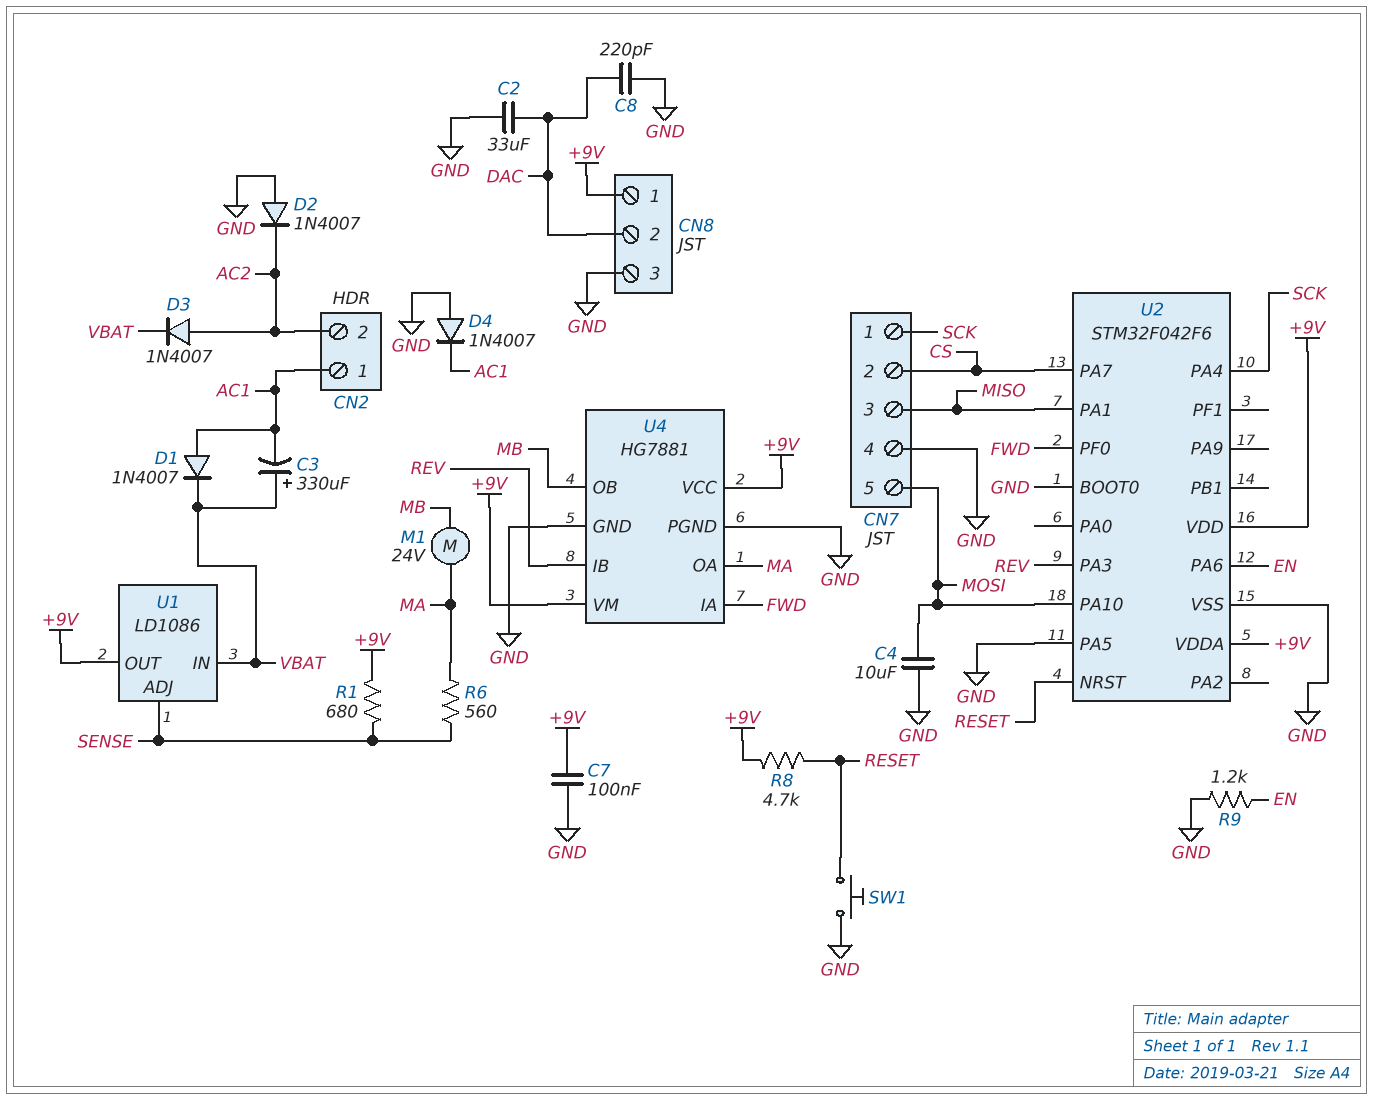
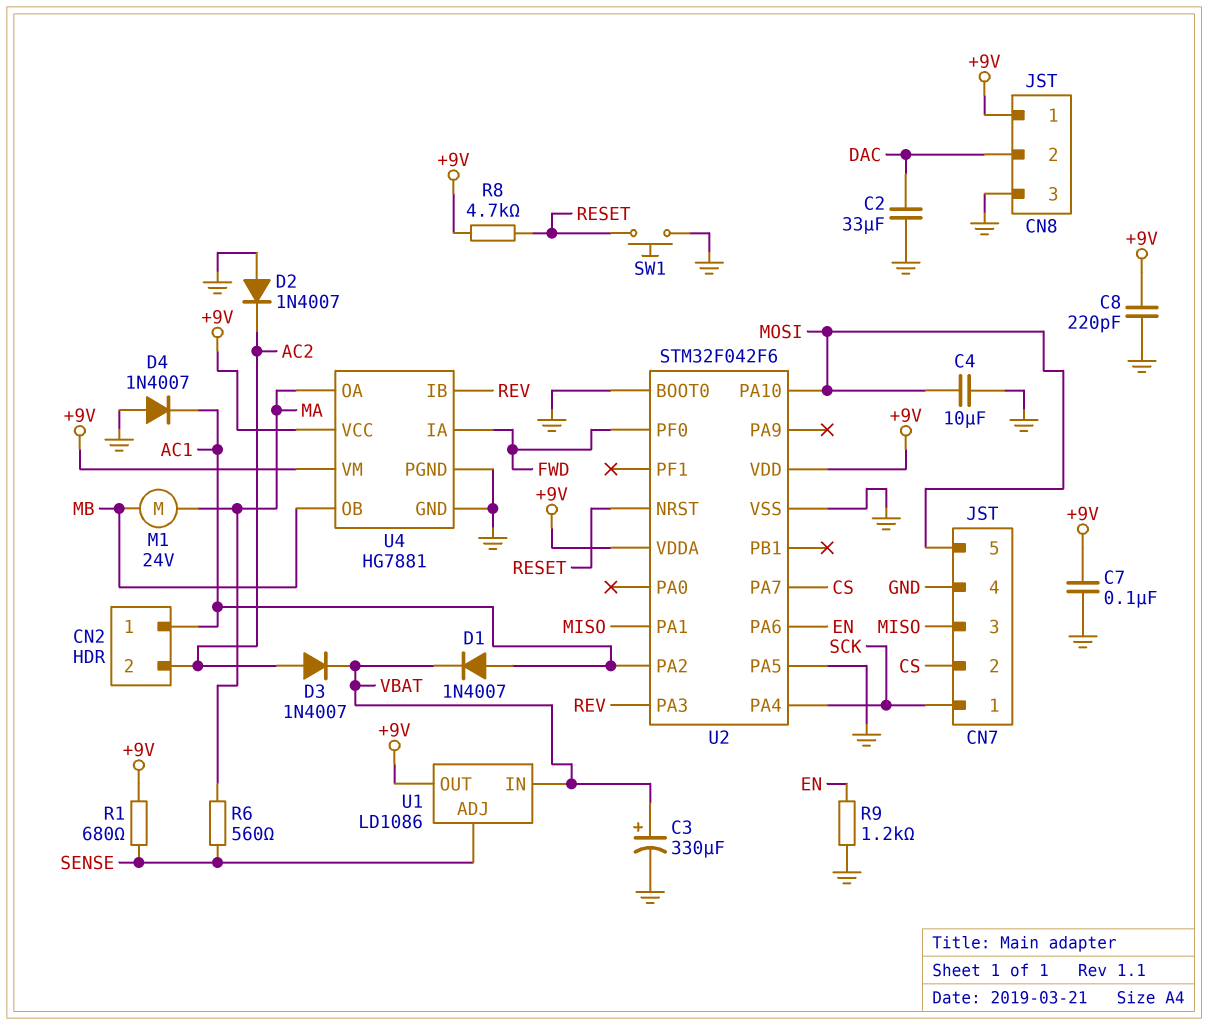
C3: 330uF (plus VBAT, minus AC1) -> 330uF (plus VBAT, minus GND)
C8: 220pF (DAC, GND) -> 220pF (+9V, GND)
U2 pin PA2: none -> AC1

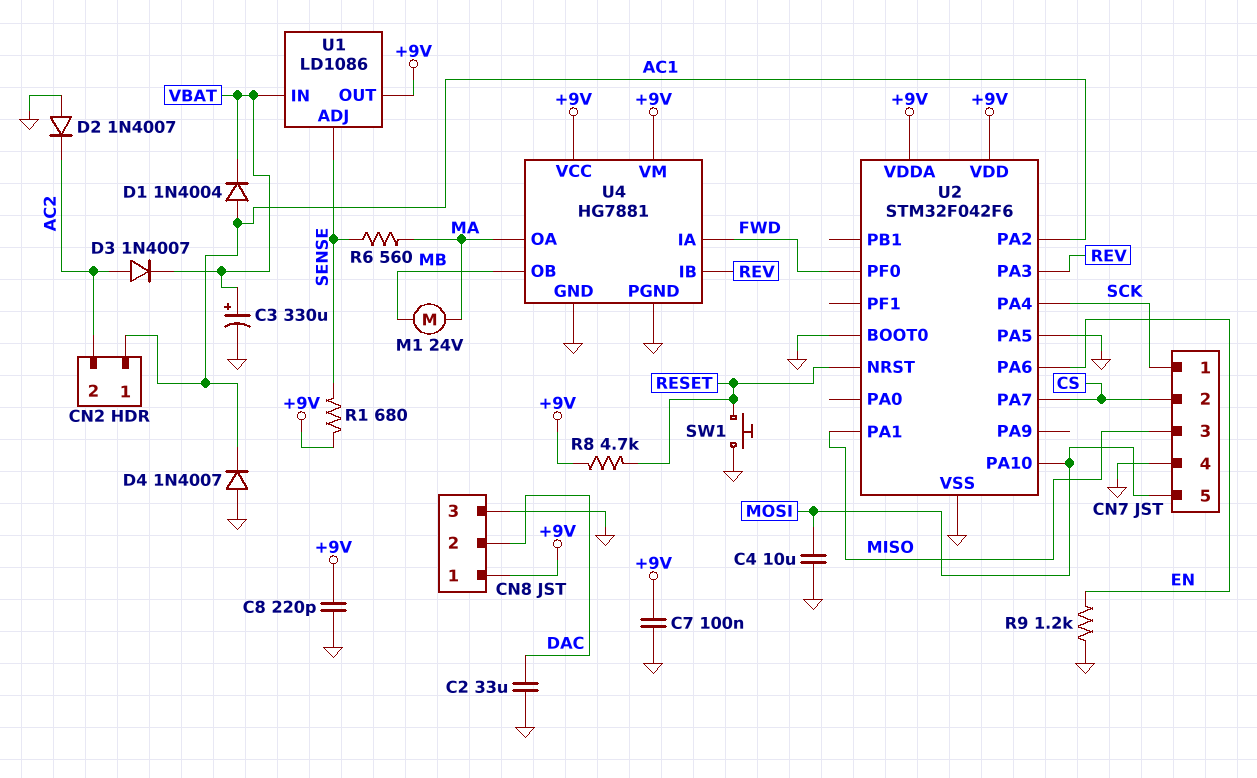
D1: diode 1N4007 (A AC1, K VBAT) -> diode 1N4004 (A AC1, K VBAT)

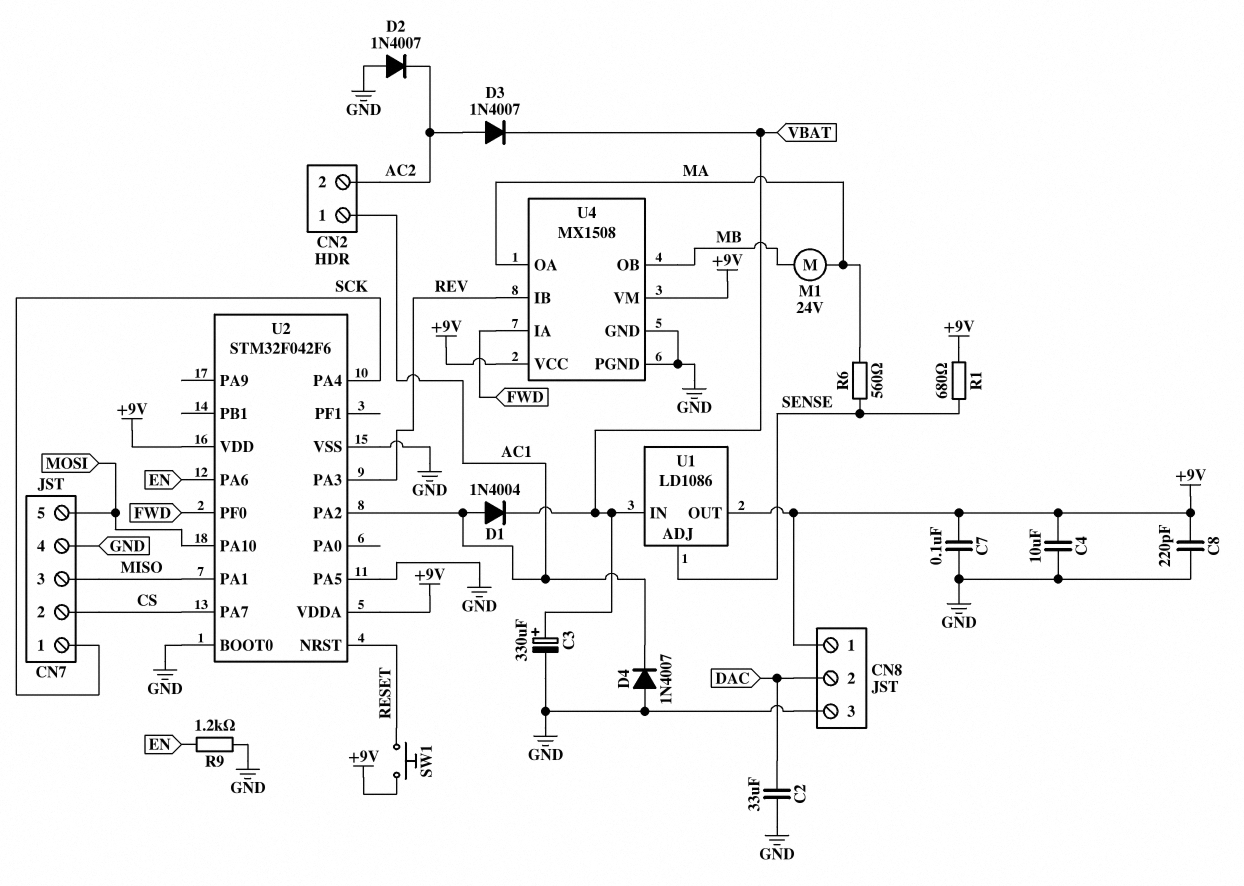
C4: 10uF (GND, MOSI) -> 10uF (+9V, GND)
R8: 4.7k (+9V, RESET) -> none
SW1: button (GND, RESET) -> button (+9V, RESET)
U4: HG7881 -> MX1508

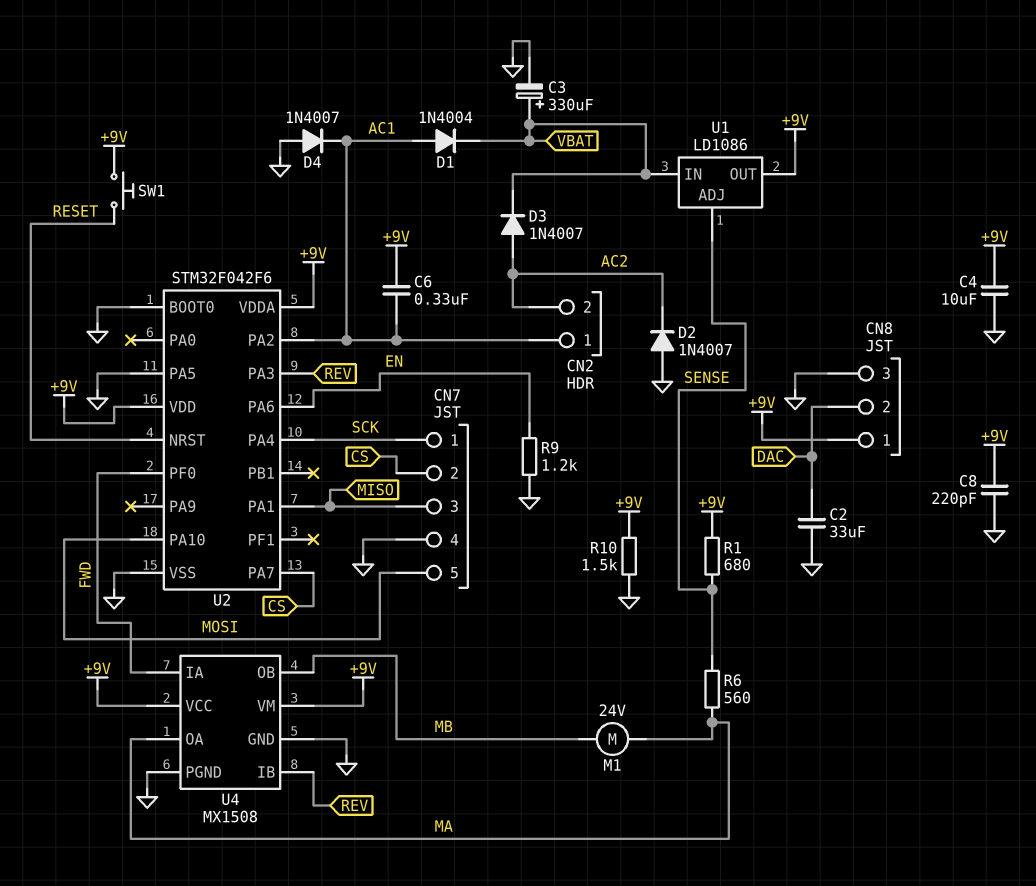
C6: none -> 330nF (+9V, AC1)
C7: 100nF (+9V, GND) -> none
R10: none -> 1.5k (+9V, GND)

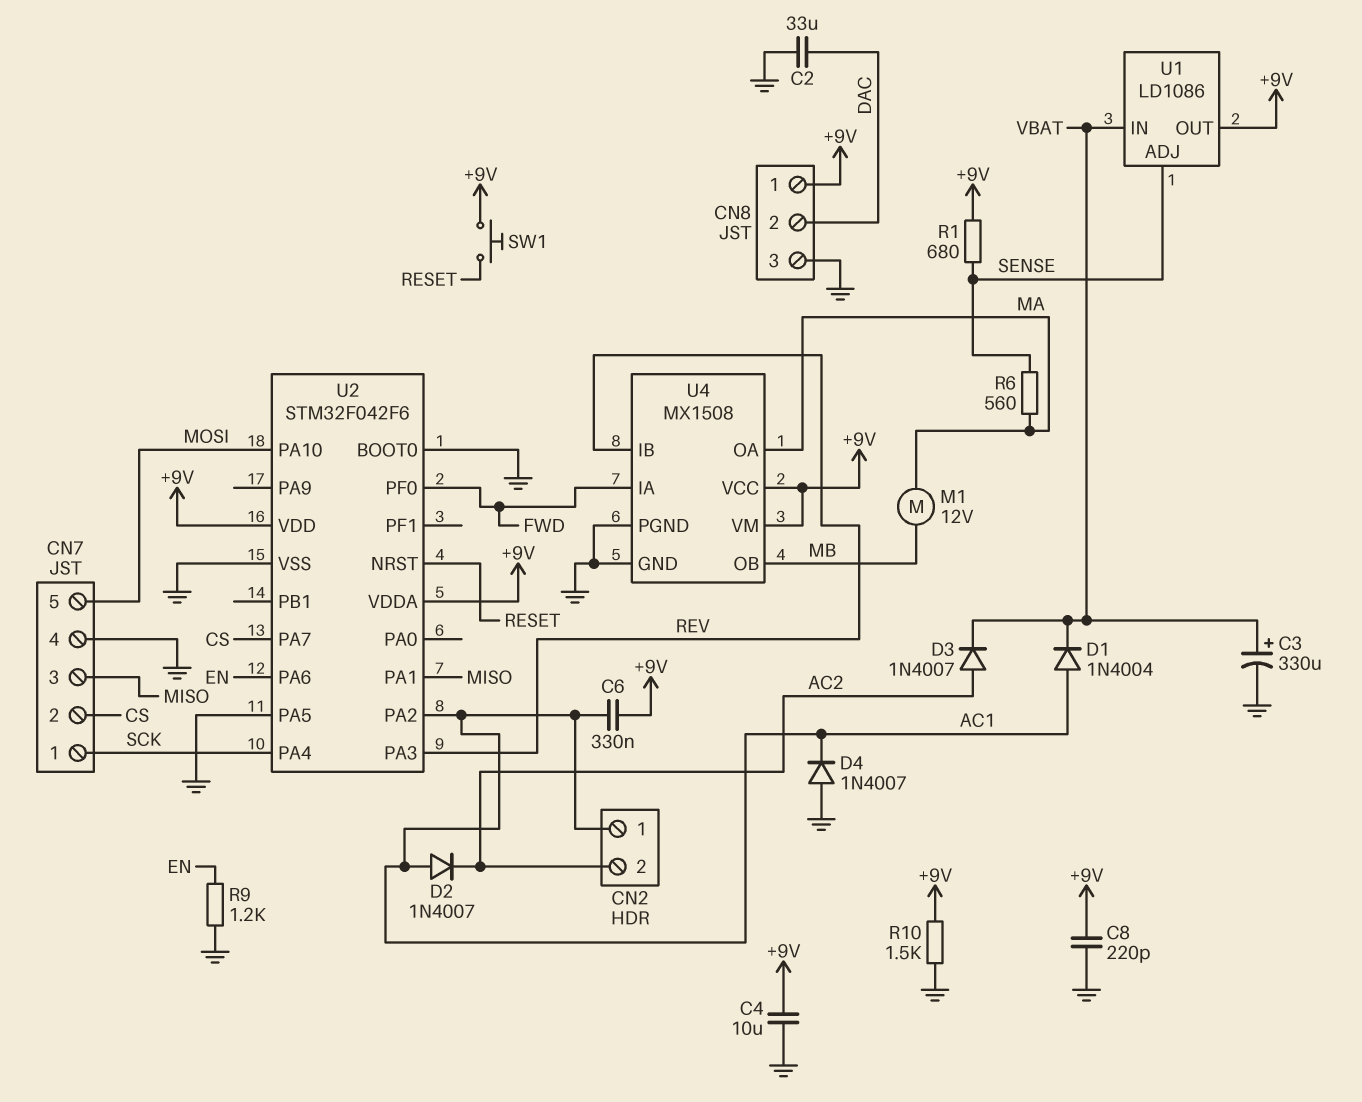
D2: diode 1N4007 (A GND, K AC2) -> diode 1N4007 (A AC1, K AC2)
M1: motor 24V (MA, MB) -> motor 12V (MA, MB)

